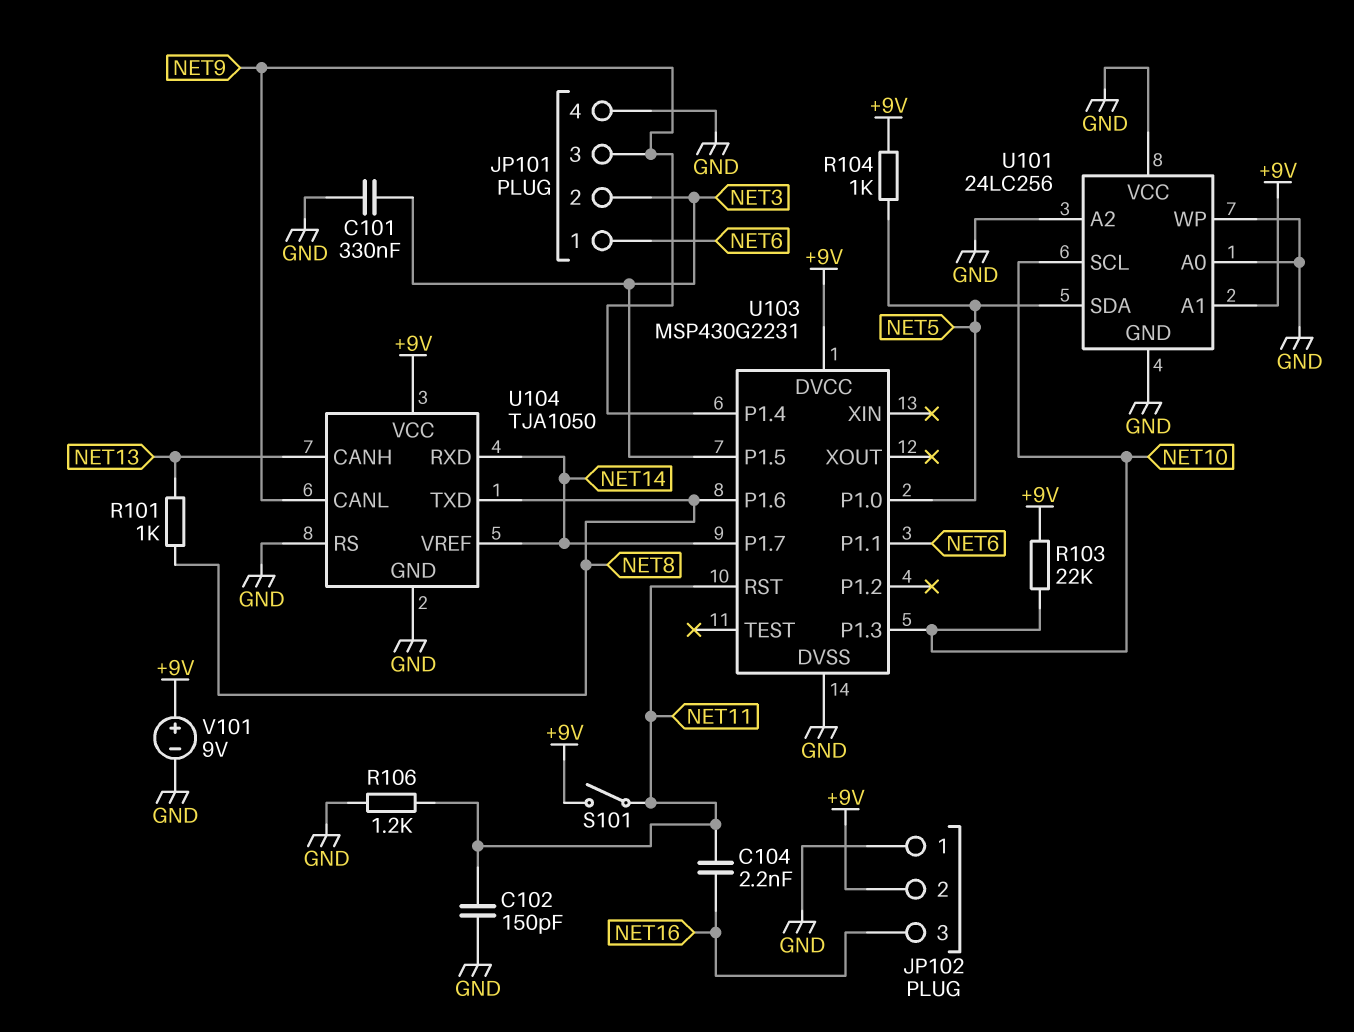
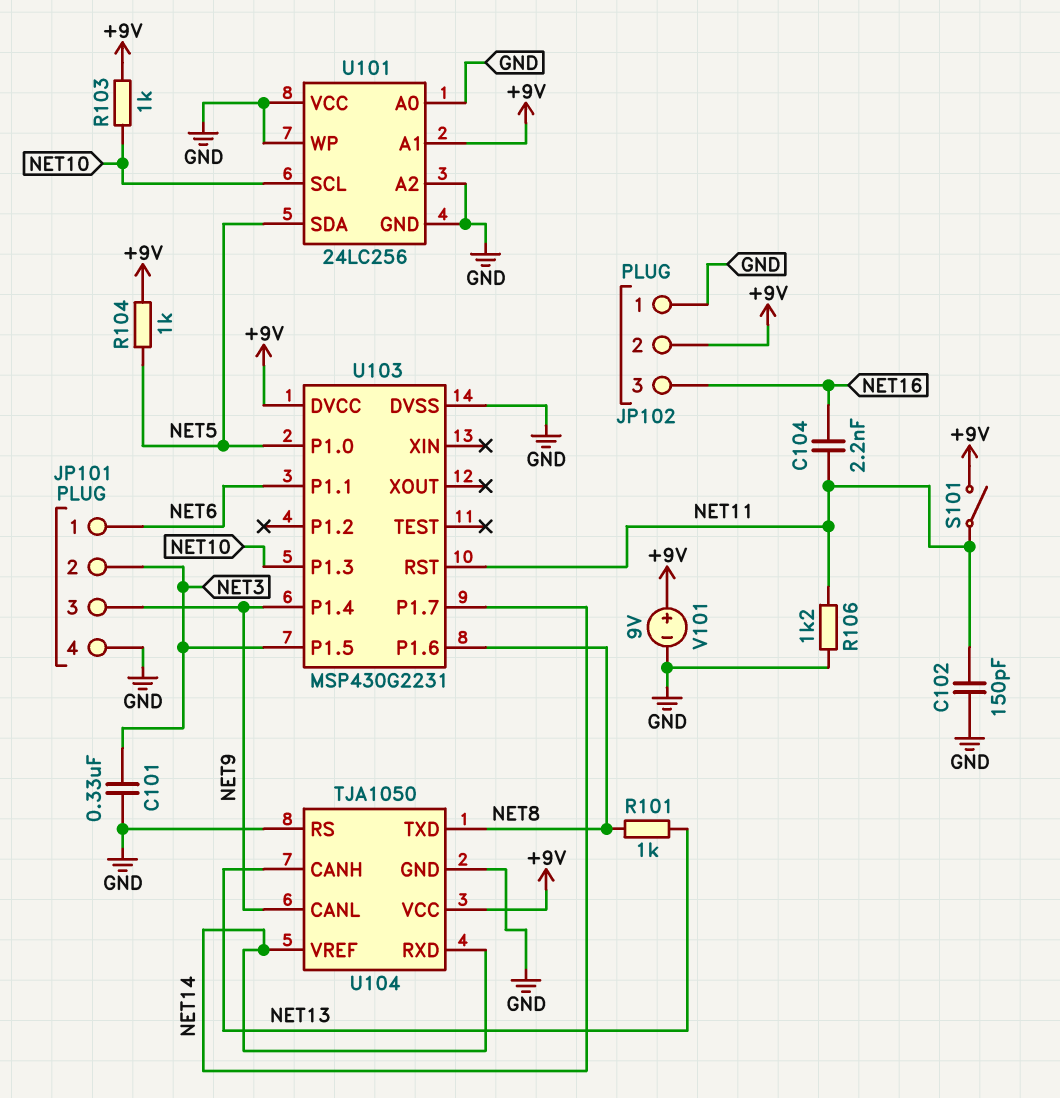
R103: 22k (+9V, NET10) -> 1k (+9V, NET10)

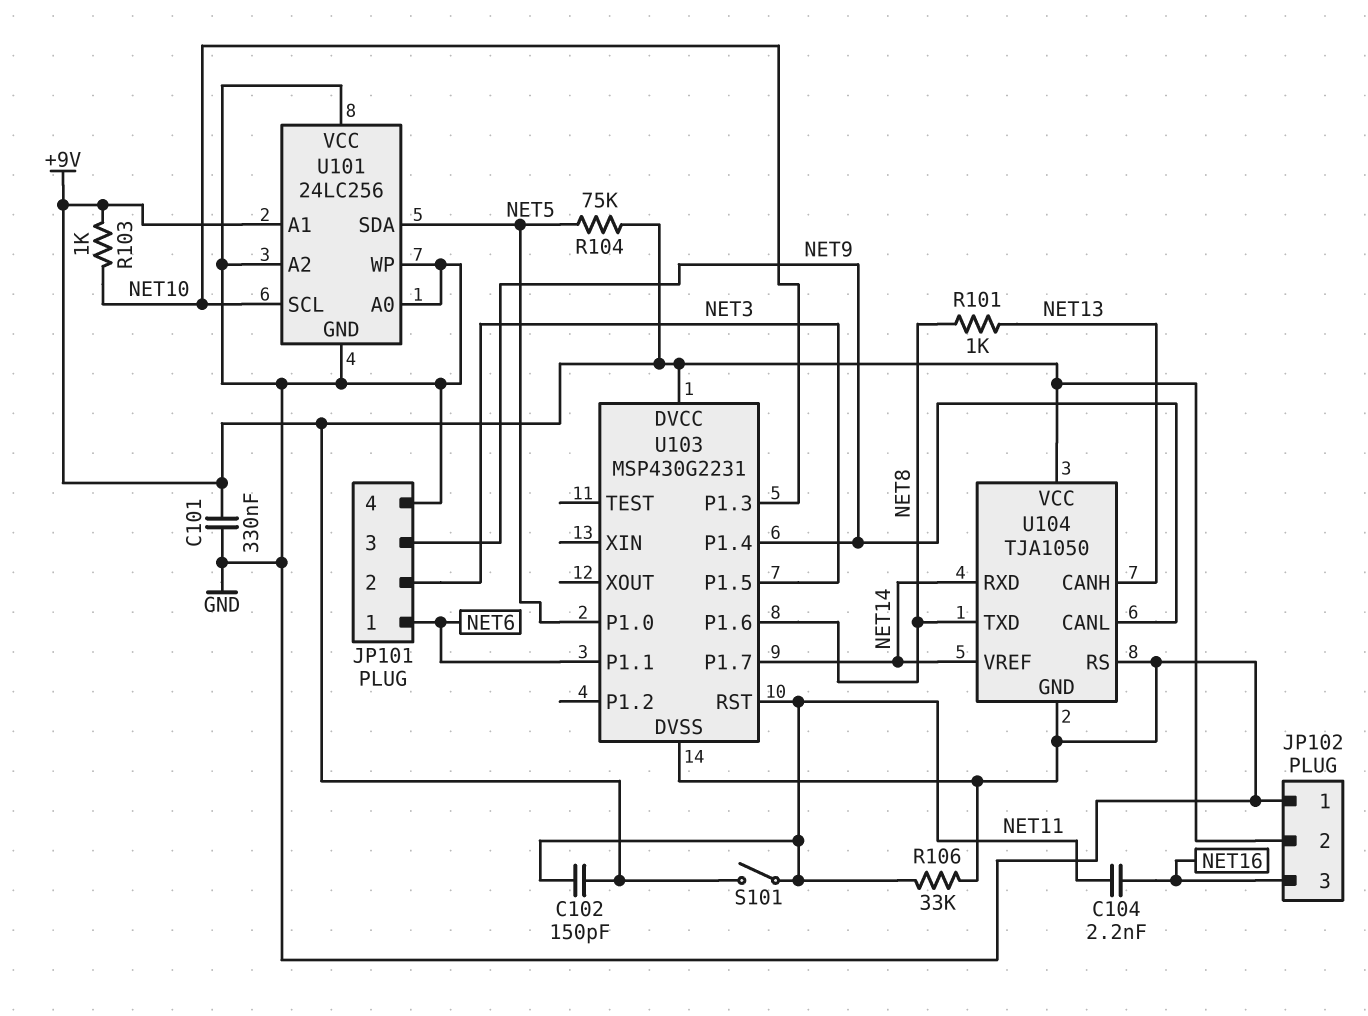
C101: 330nF (GND, NET3) -> 330nF (+9V, GND)
C102: 150pF (GND, NET11) -> 150pF (+9V, NET11)
R104: 1k (+9V, NET5) -> 75k (+9V, NET5)
R106: 1.2k (GND, NET11) -> 33k (GND, NET11)
V101: 9V (plus +9V, minus GND) -> none

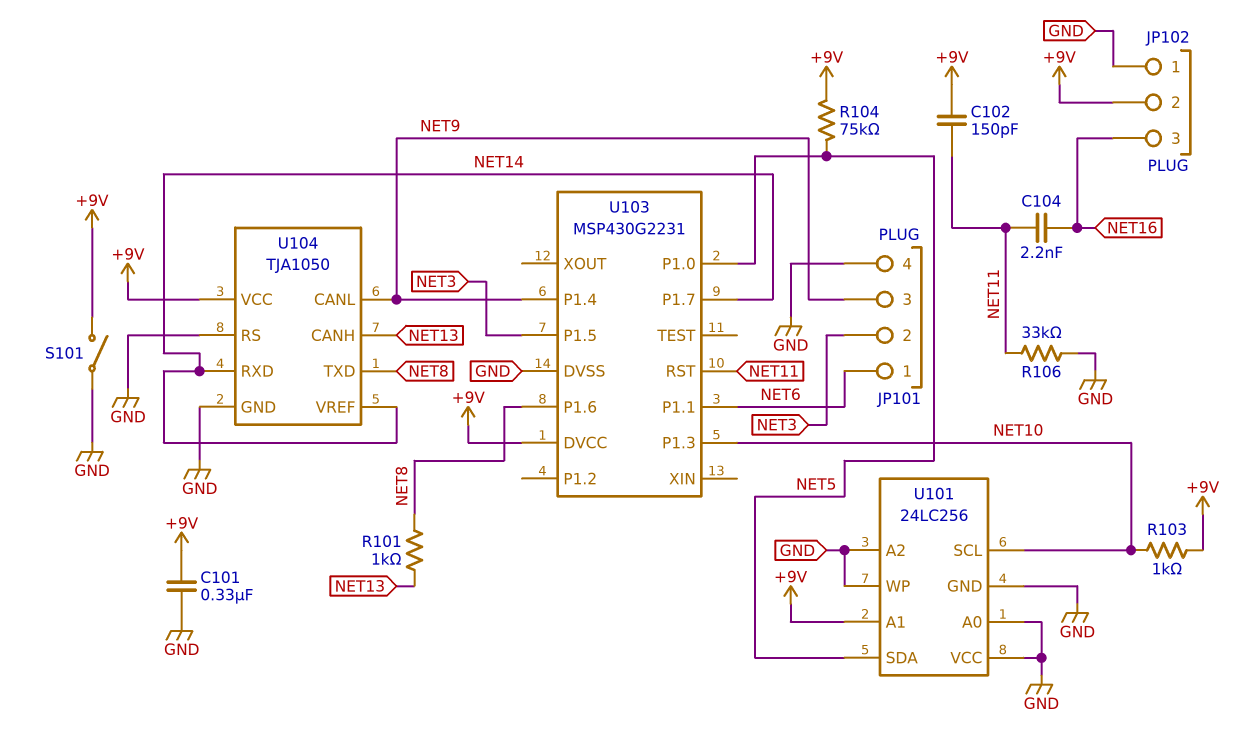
S101: switch (+9V, NET11) -> switch (+9V, GND)

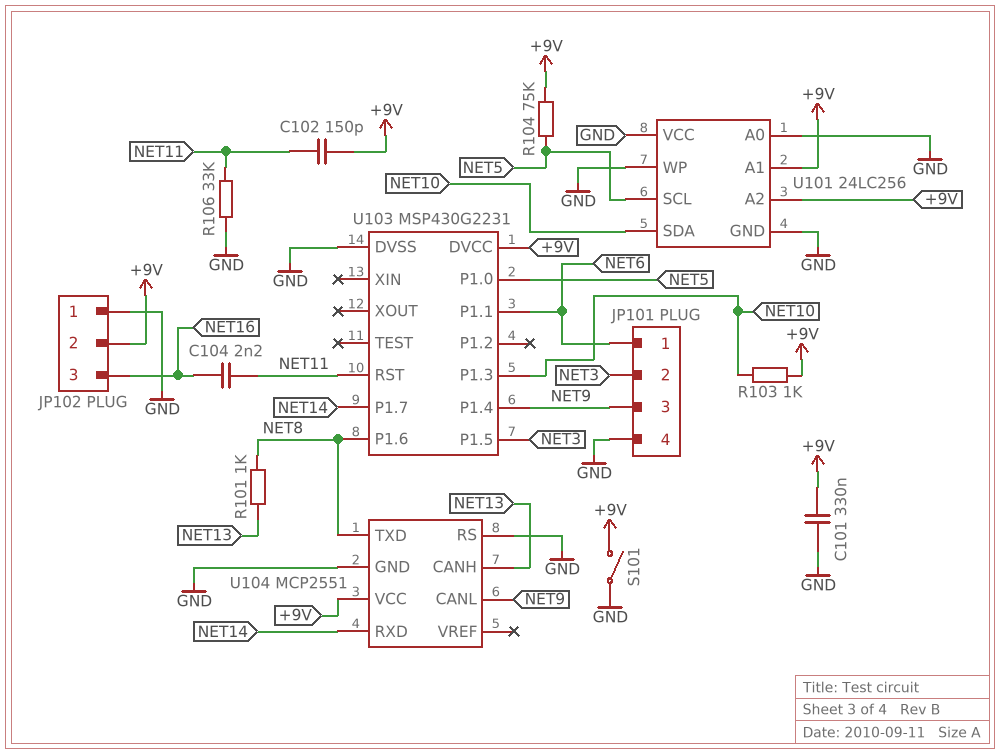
U101 pin A2: GND -> +9V
U101 pin SCL: NET10 -> NET5
U101 pin SDA: NET5 -> NET10
U104: TJA1050 -> MCP2551
U104 pin VREF: NET14 -> none

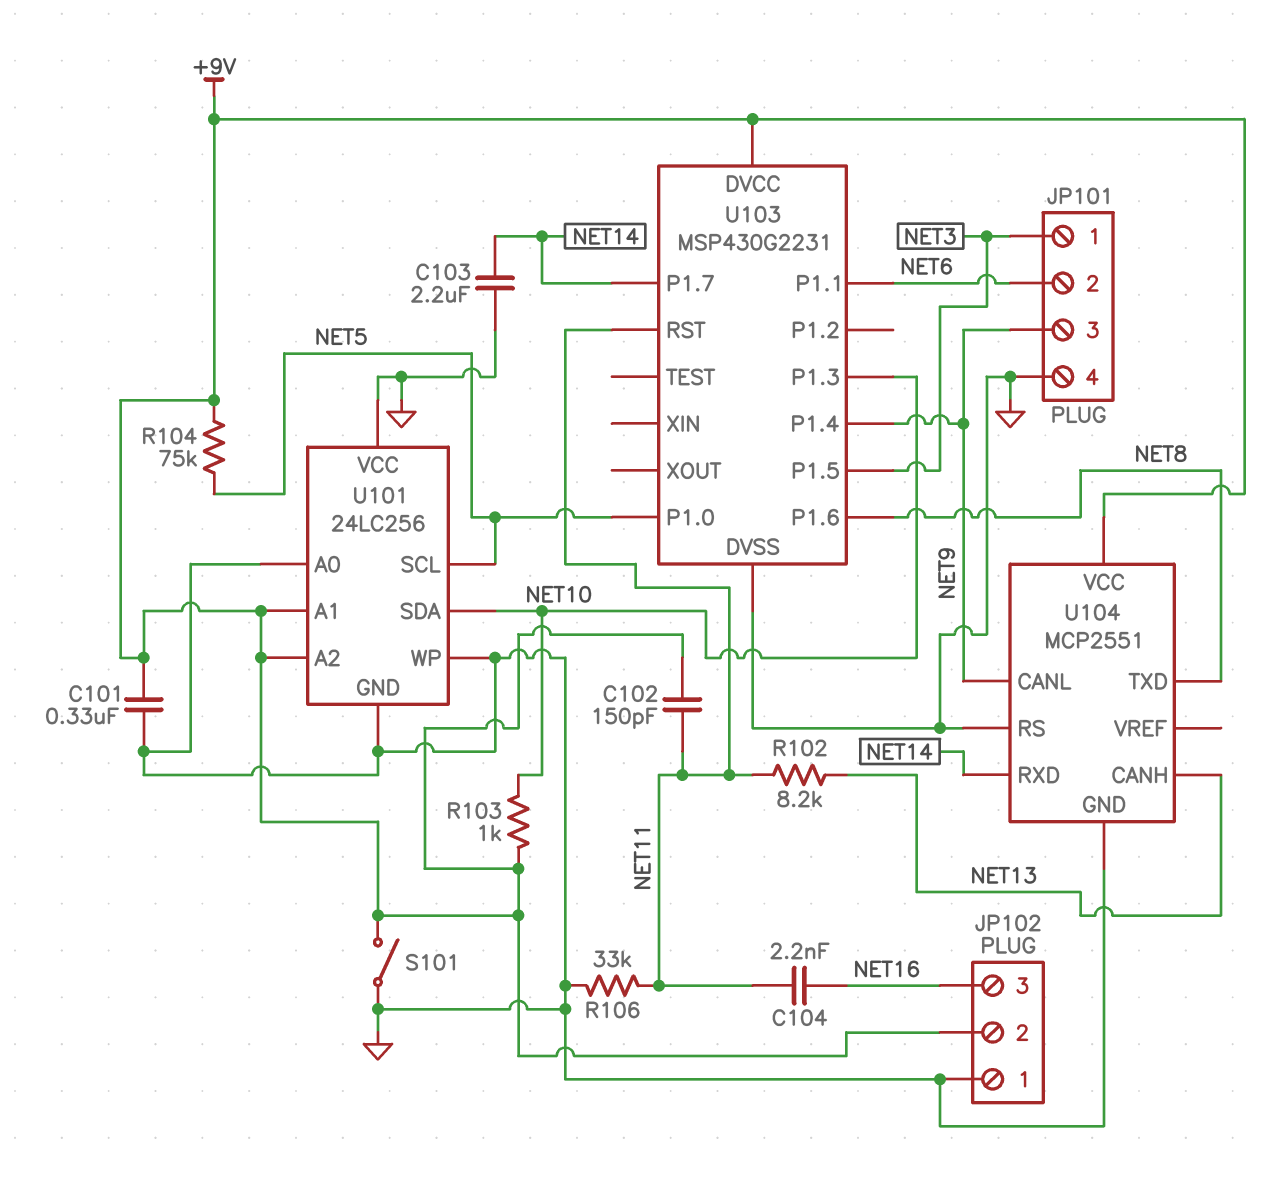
C103: none -> 2.2uF (GND, NET14)
JP101 pin 1: NET6 -> NET3
JP101 pin 2: NET3 -> NET6
R101: 1k (NET8, NET13) -> none
R102: none -> 8.2k (NET11, NET13)

